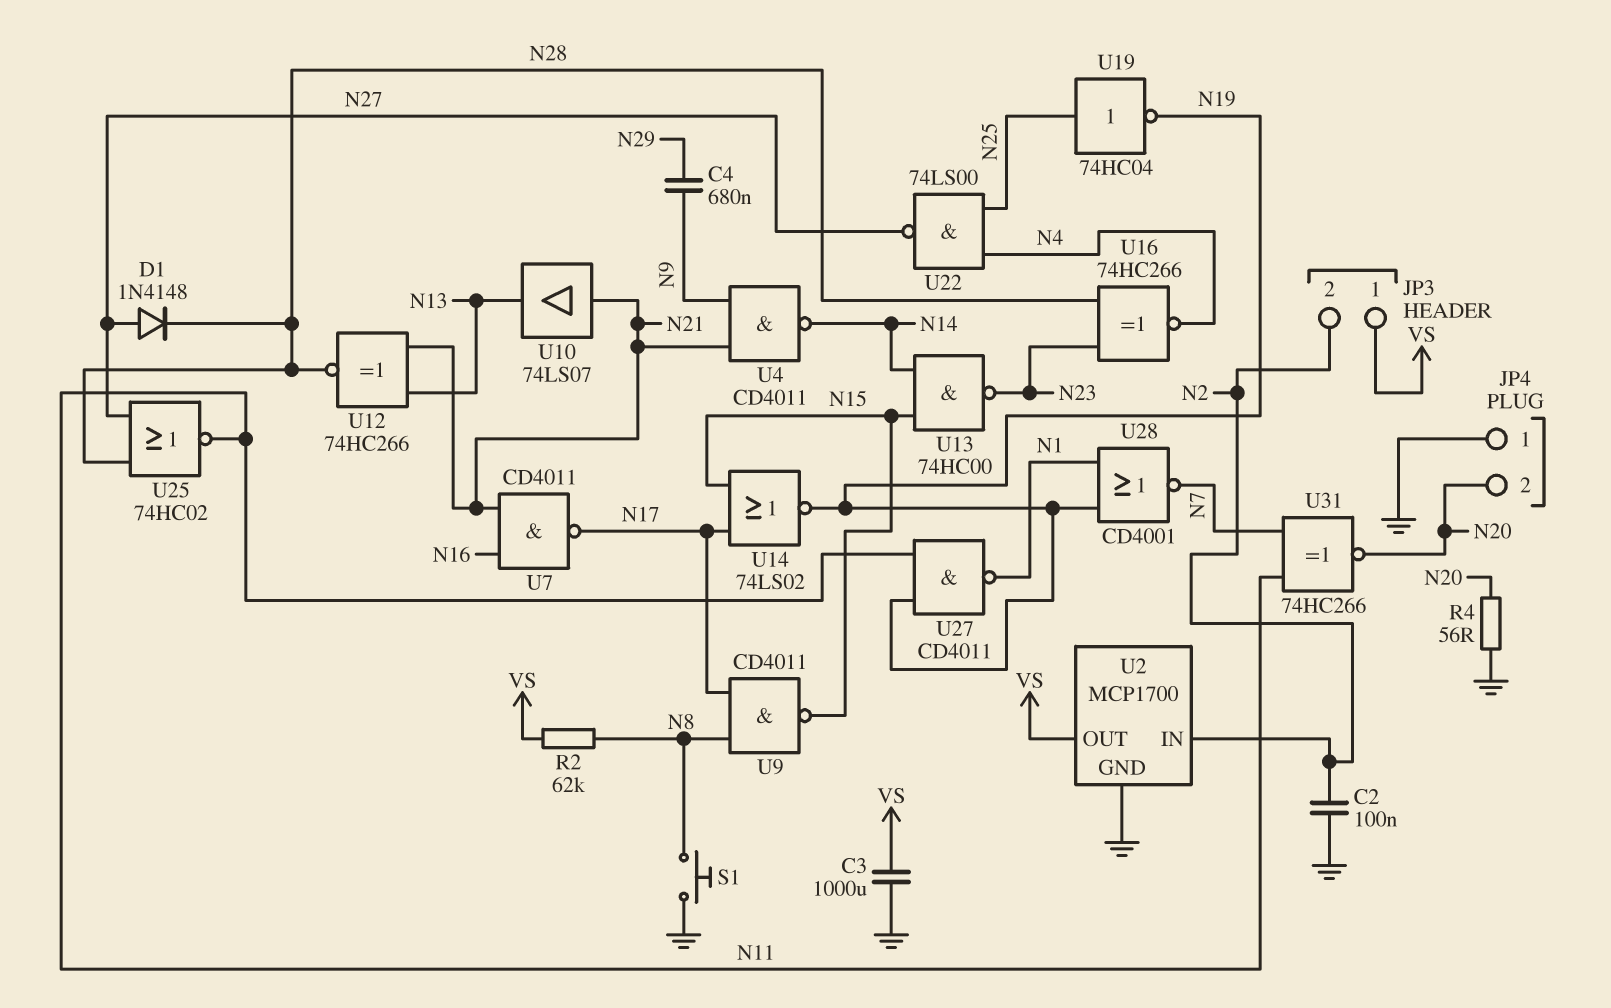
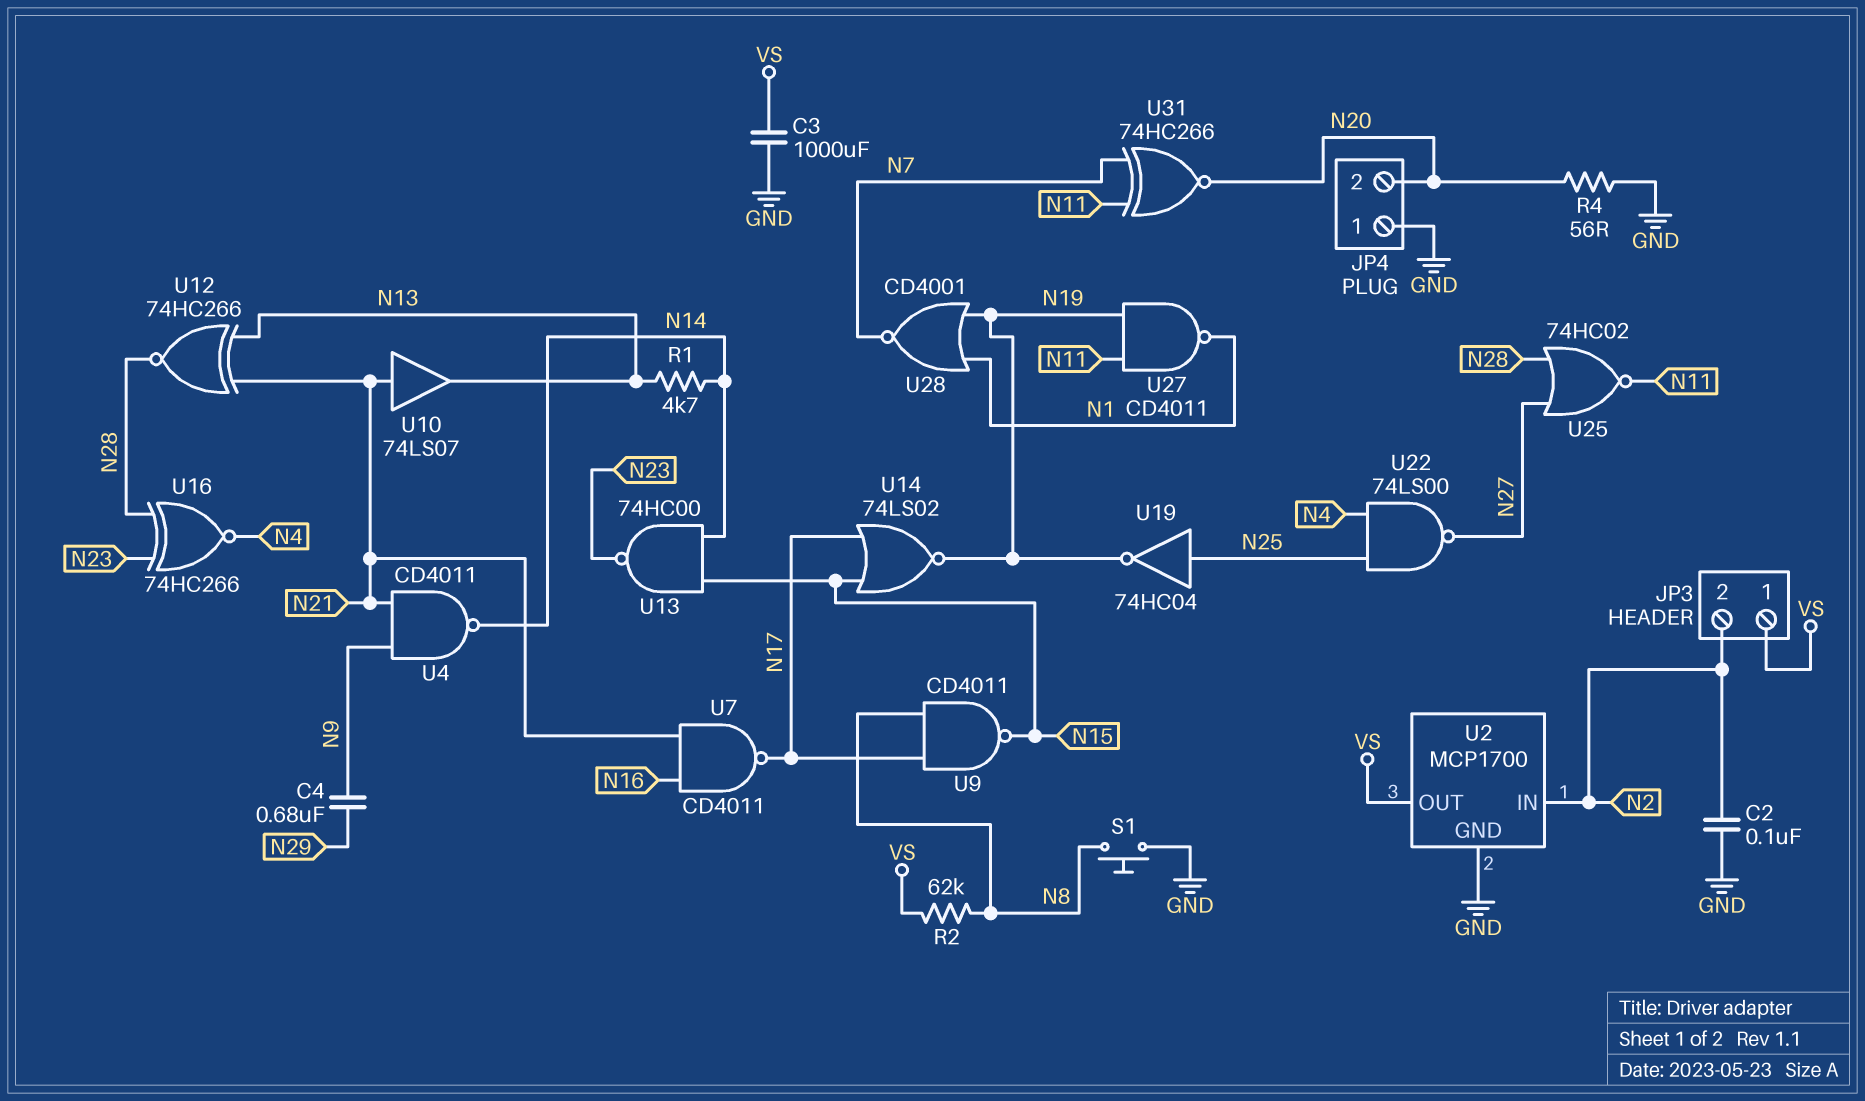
D1: diode 1N4148 (A N27, K N28) -> none
R1: none -> 4.7k (N13, N14)

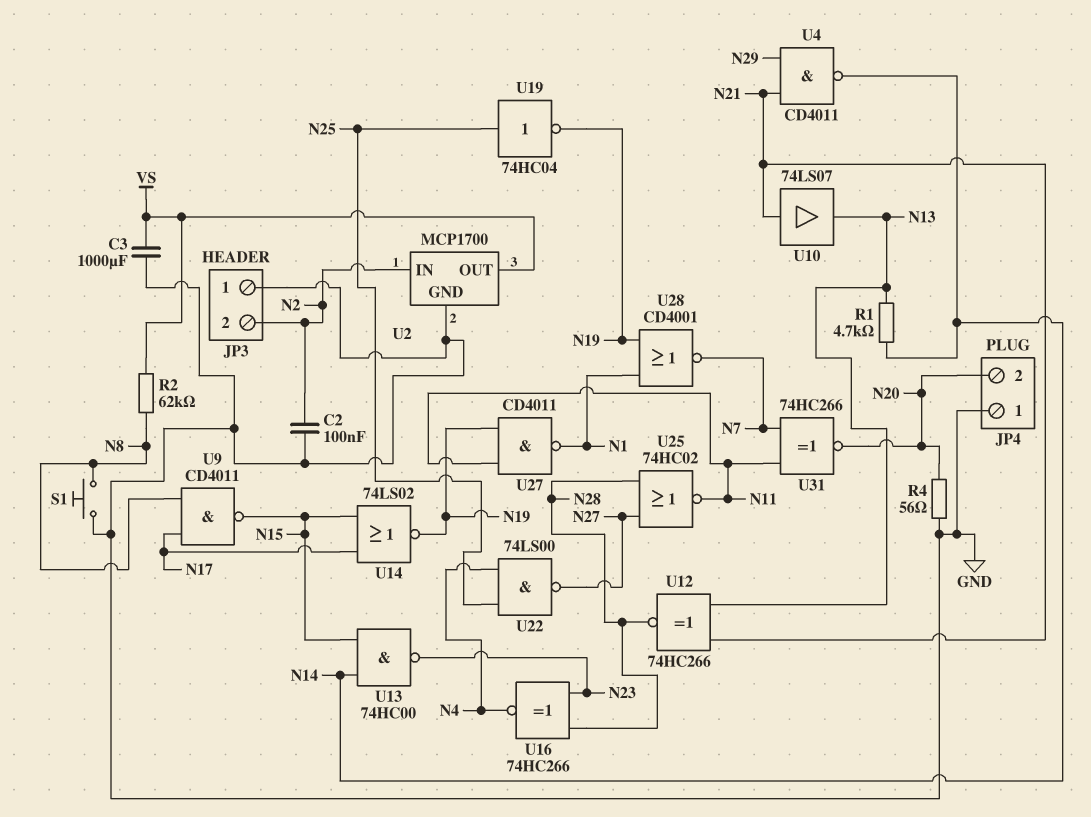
C4: 680nF (N9, N29) -> none
JP3 pin 1: VS -> GND
U4: NAND CD4011 (in N9, in N21, out N14) -> NAND CD4011 (in N21, in N29, out N14)
U7: NAND CD4011 (in N16, in N21, out N17) -> none

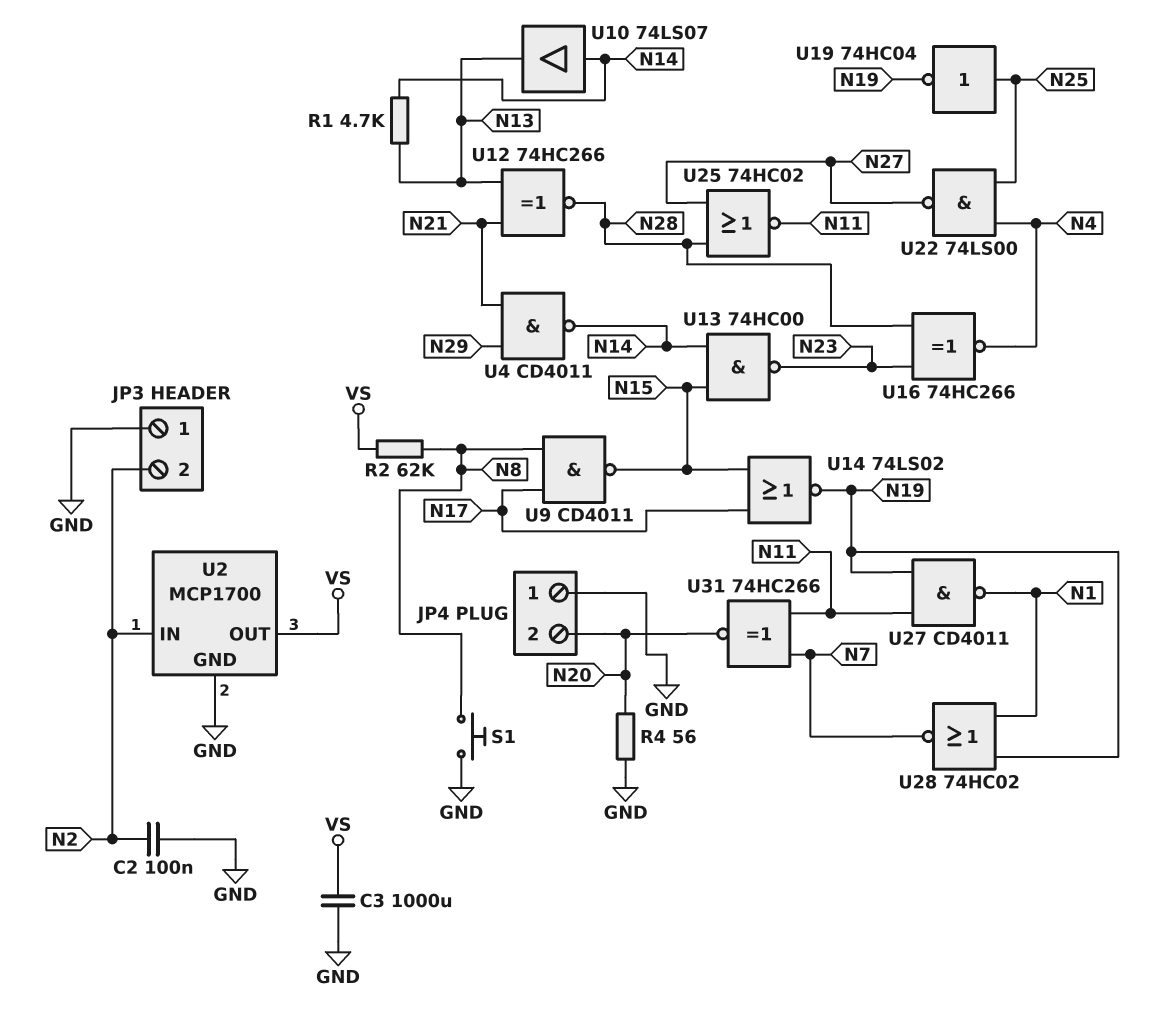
U10: buffer 74LS07 (in N21, out N13) -> buffer 74LS07 (in N14, out N13)
U28: NOR CD4001 (in N1, in N19, out N7) -> NOR 74HC02 (in N1, in N19, out N7)

